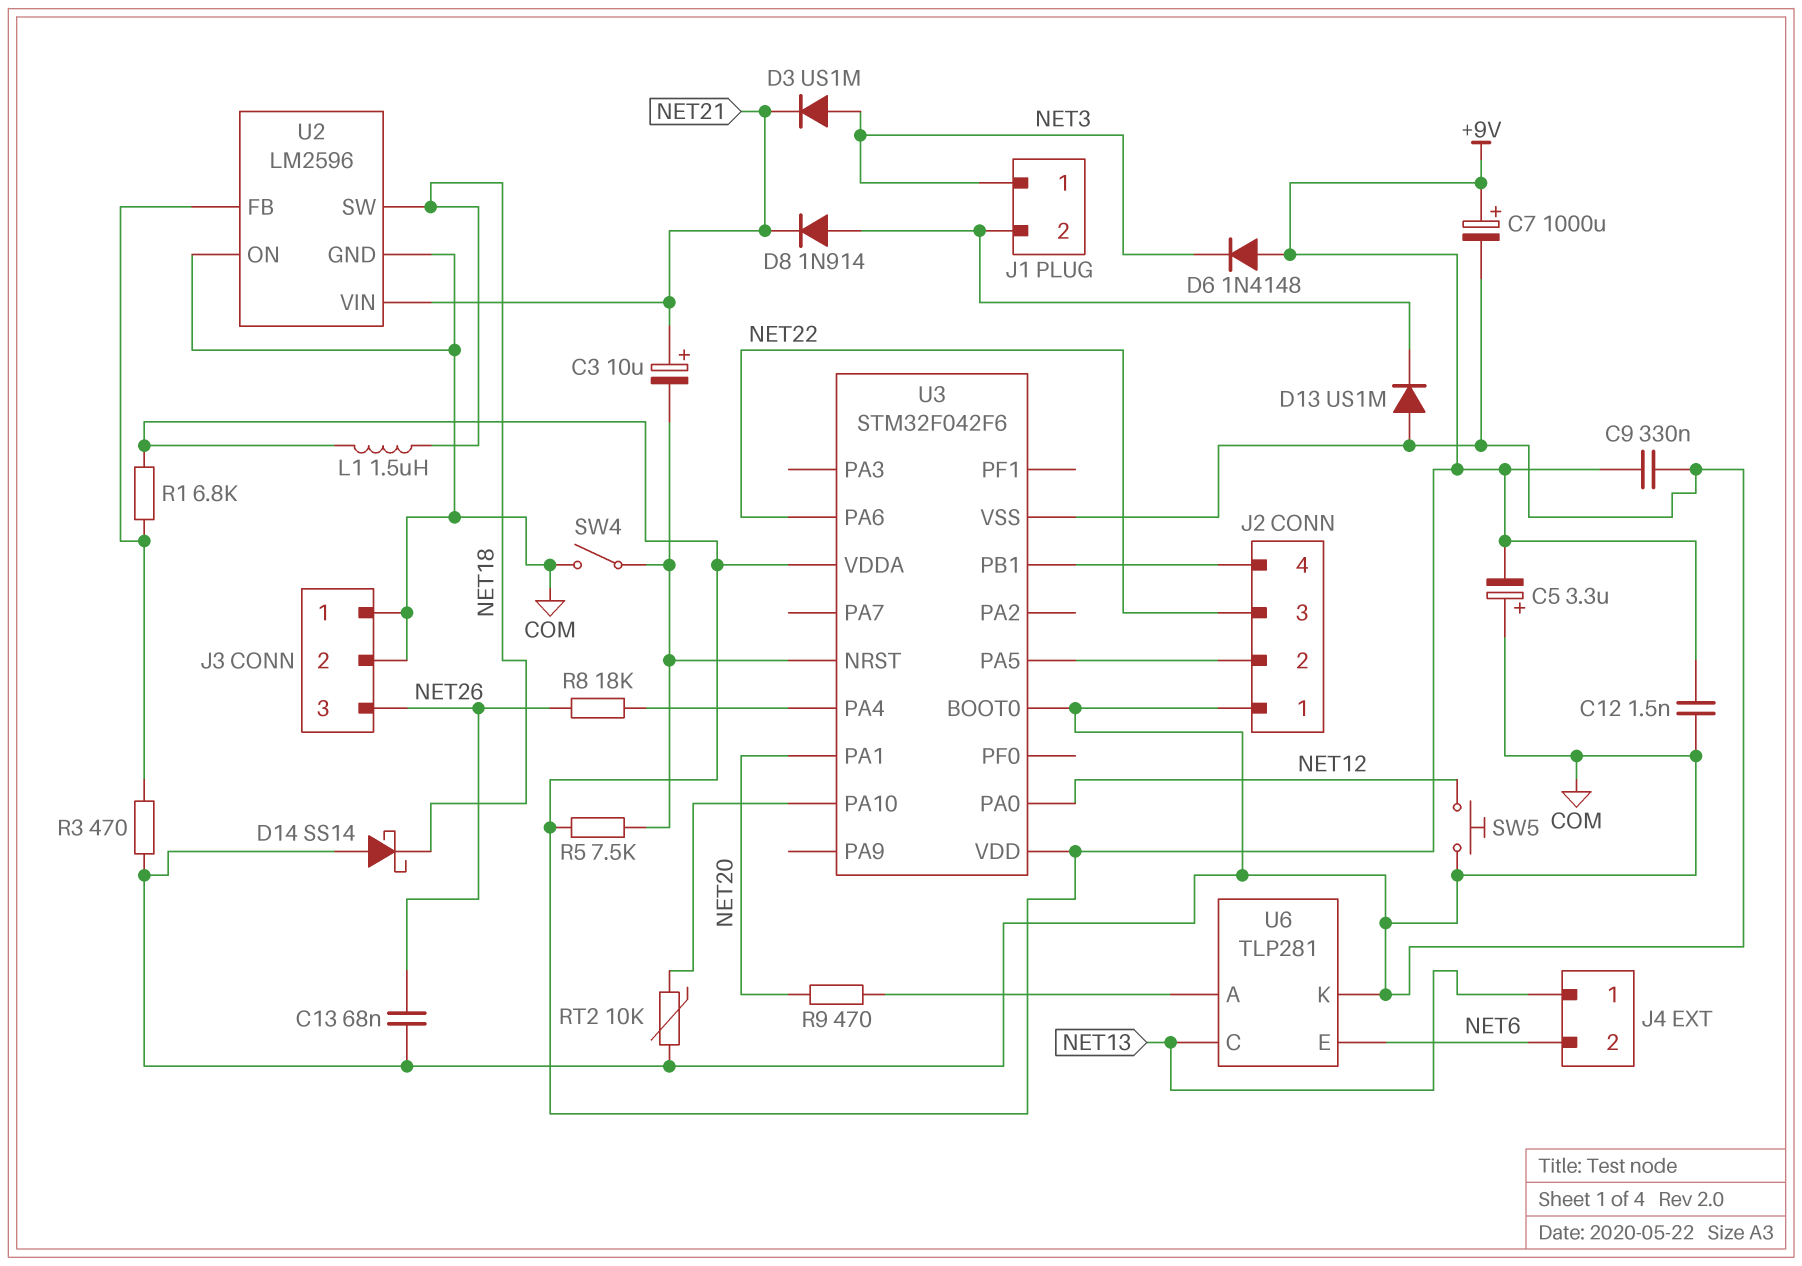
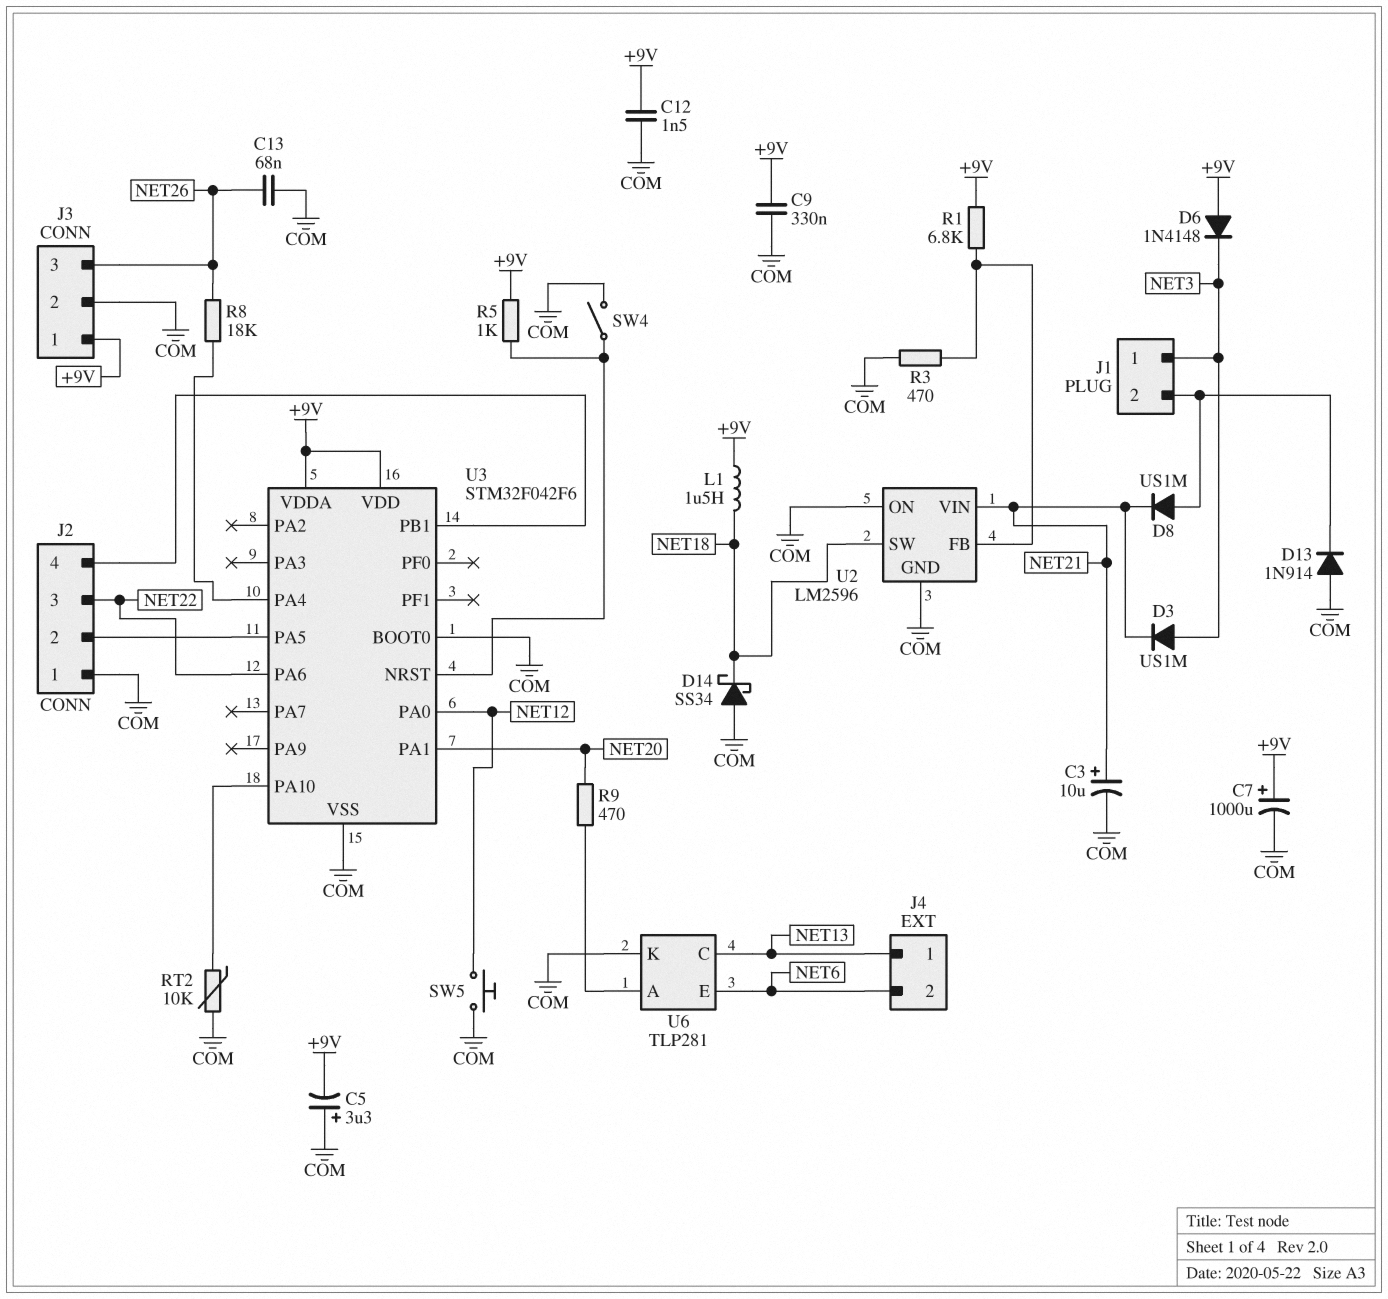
C3: 10uF (plus NET21, minus U3/NRST) -> 10uF (plus NET21, minus COM)
D8: diode 1N914 (A J1/2, K NET21) -> diode US1M (A J1/2, K NET21)
D13: diode US1M (A COM, K J1/2) -> diode 1N914 (A COM, K J1/2)
D14: schottky SS14 (A COM, K NET18) -> schottky SS34 (A COM, K NET18)
J3 pin 1: COM -> +9V
R5: 7.5k (+9V, U3/NRST) -> 1k (+9V, U3/NRST)

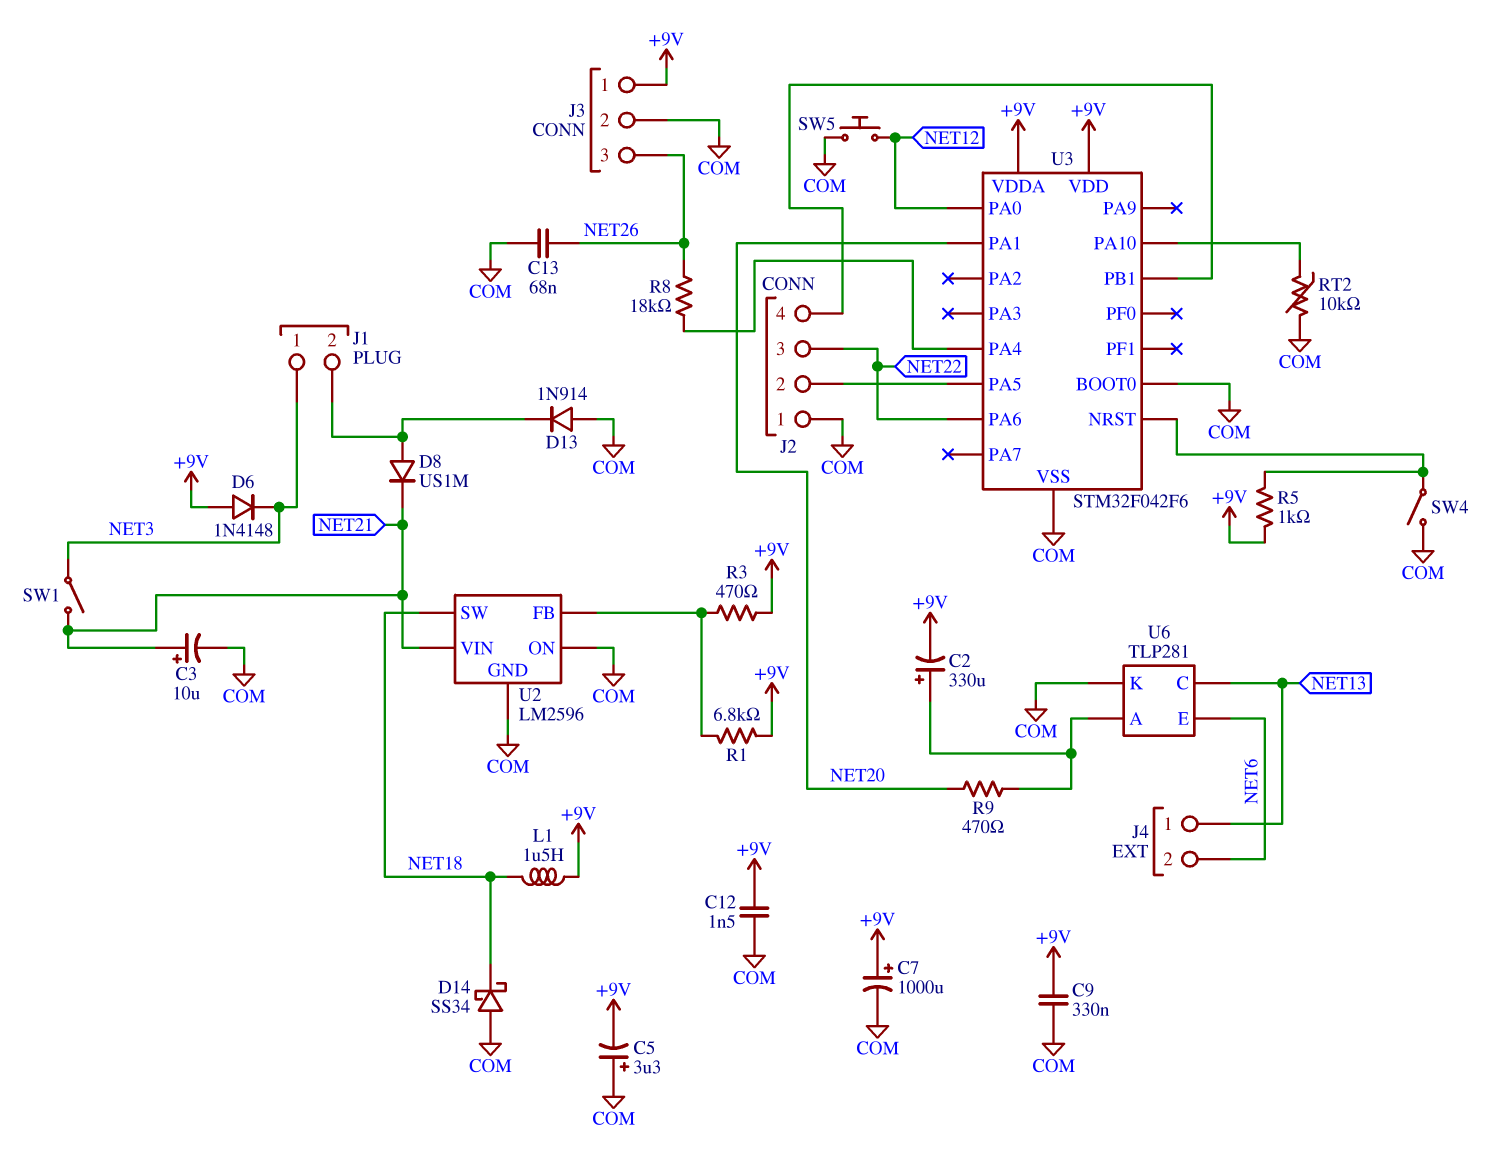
C2: none -> 330uF (plus U6/A, minus +9V)
D3: diode US1M (A NET3, K NET21) -> none
R3: 470 (COM, U2/FB) -> 470 (+9V, U2/FB)
SW1: none -> switch (NET3, NET21)

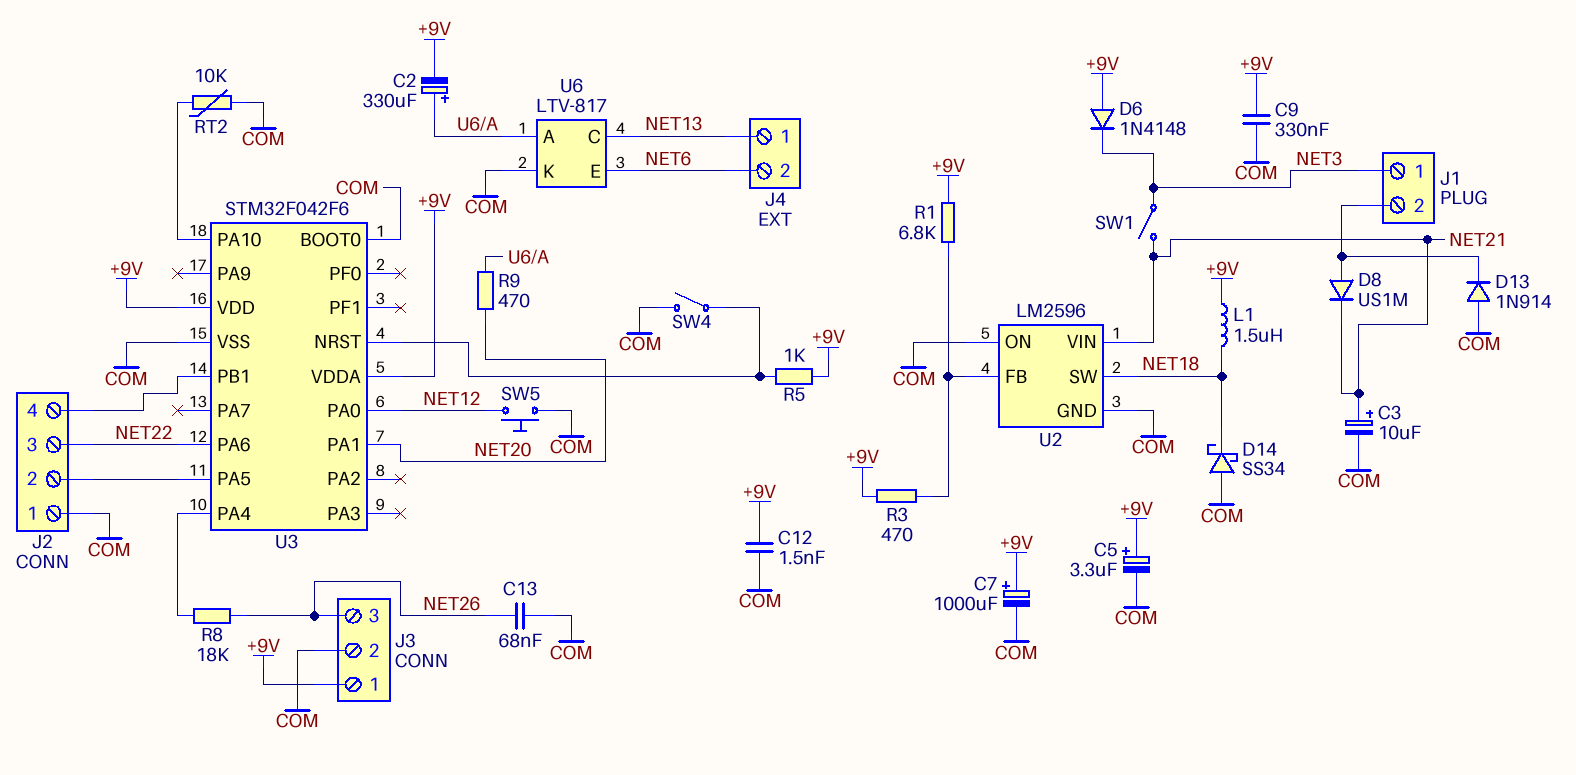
C5: 3.3uF (plus COM, minus +9V) -> 3.3uF (plus +9V, minus COM)
U6: TLP281 -> LTV-817

